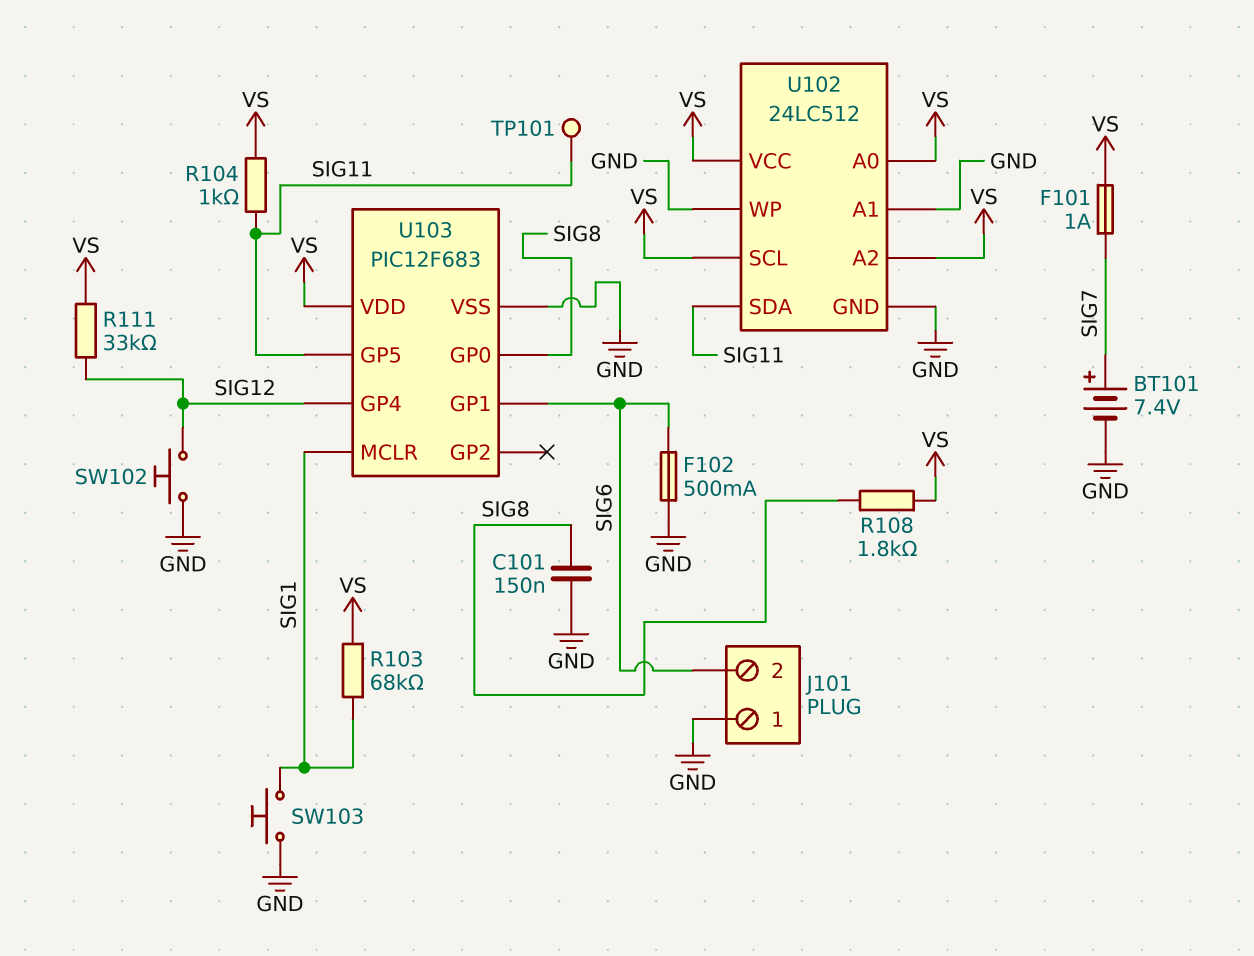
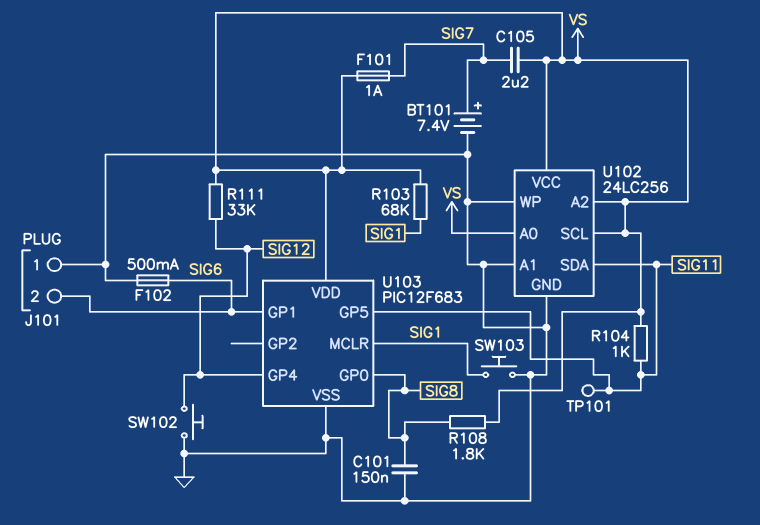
C105: none -> 2.2uF (SIG7, VS)
U102: 24LC512 -> 24LC256

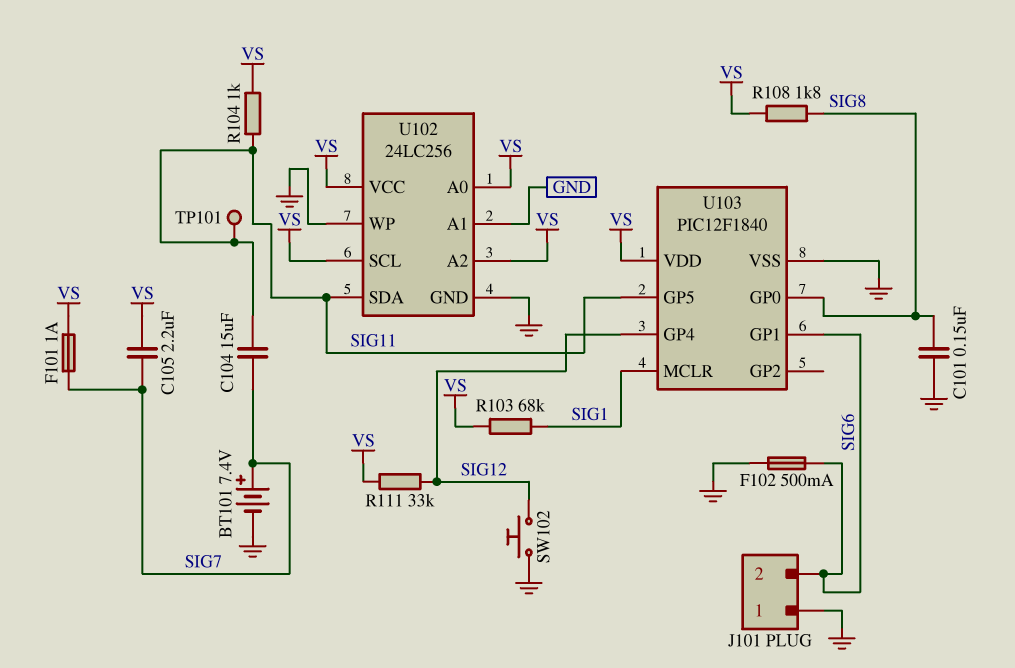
C104: none -> 15uF (SIG7, SIG11)
SW103: button (GND, SIG1) -> none
U103: PIC12F683 -> PIC12F1840

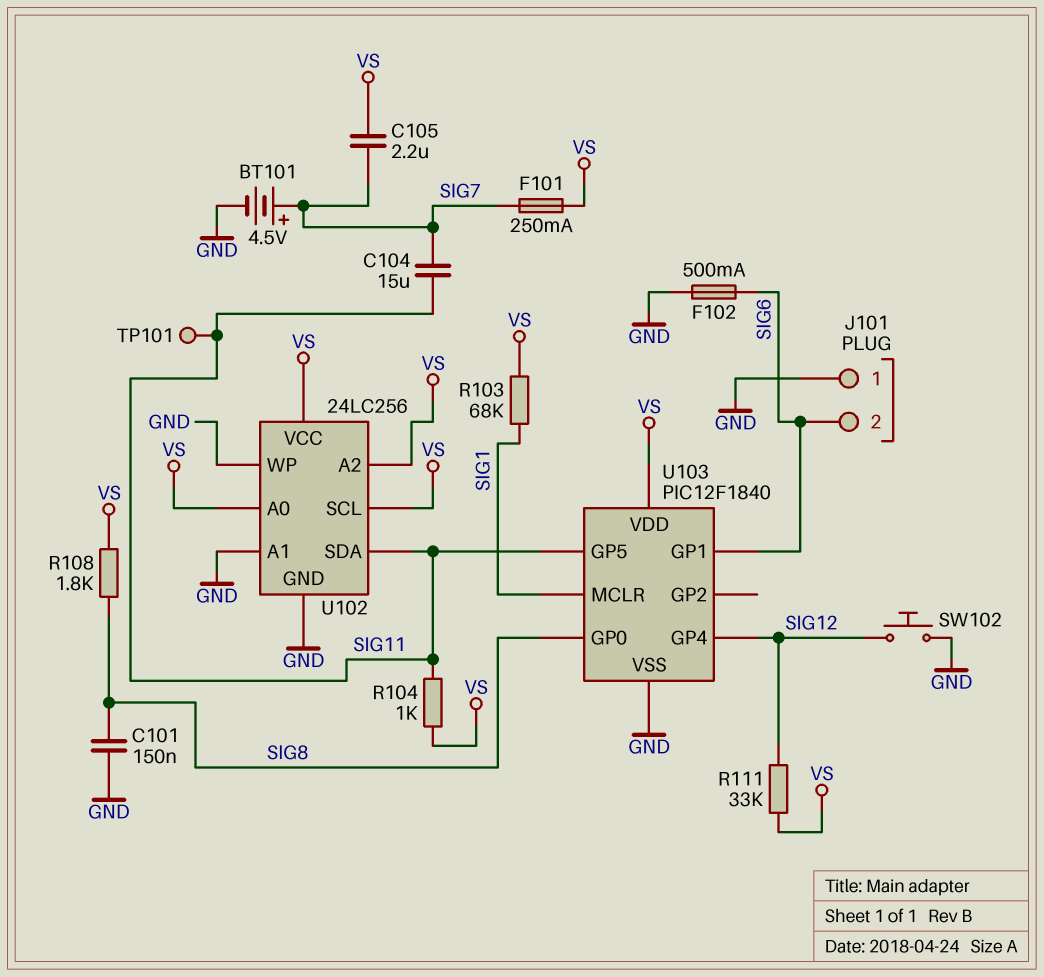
BT101: 7.4V (plus SIG7, minus GND) -> 4.5V (plus SIG7, minus GND)
F101: 1A (SIG7, VS) -> 250mA (SIG7, VS)

